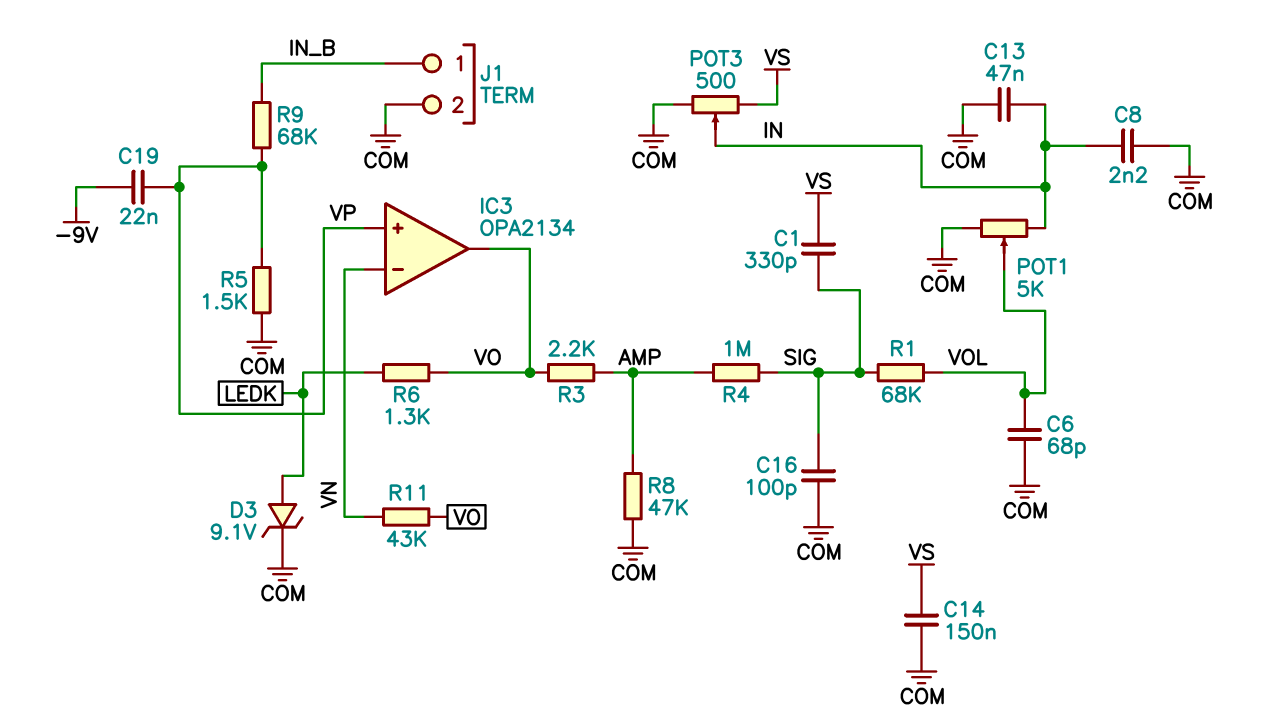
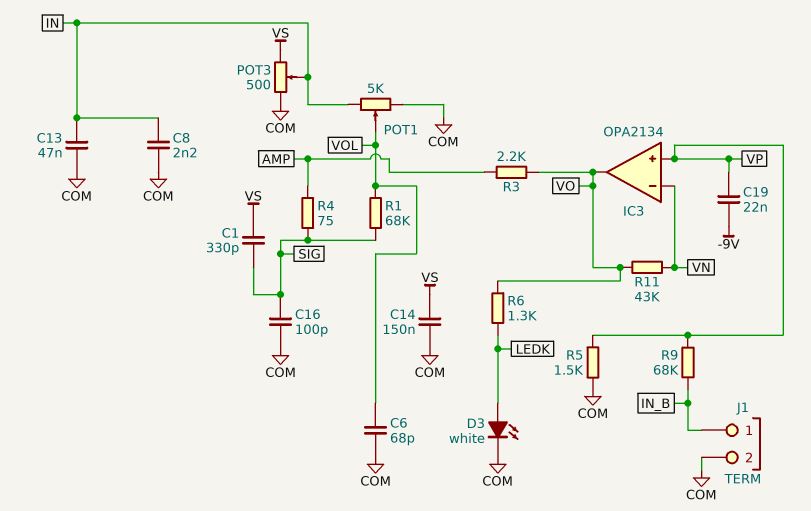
D3: zener 9.1V (A LEDK, K COM) -> LED white (A LEDK, K COM)
R4: 1M (AMP, SIG) -> 75 (AMP, SIG)
R8: 47k (AMP, COM) -> none

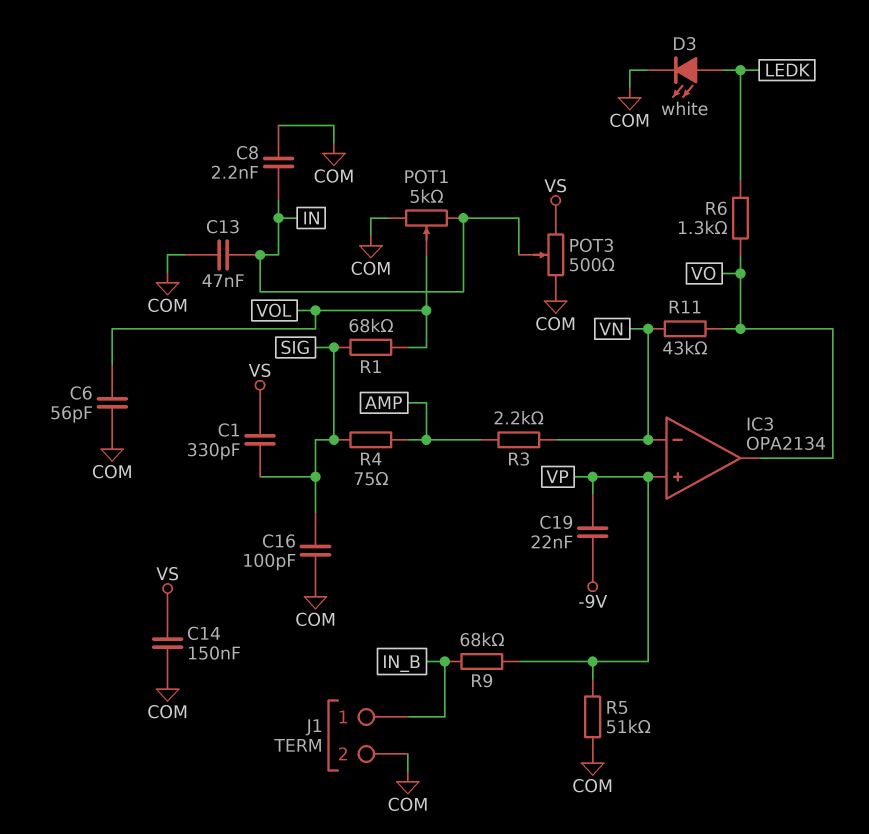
C6: 68pF (COM, VOL) -> 56pF (COM, VOL)
R3: 2.2k (AMP, VO) -> 2.2k (AMP, VN)
R5: 1.5k (COM, VP) -> 51k (COM, VP)

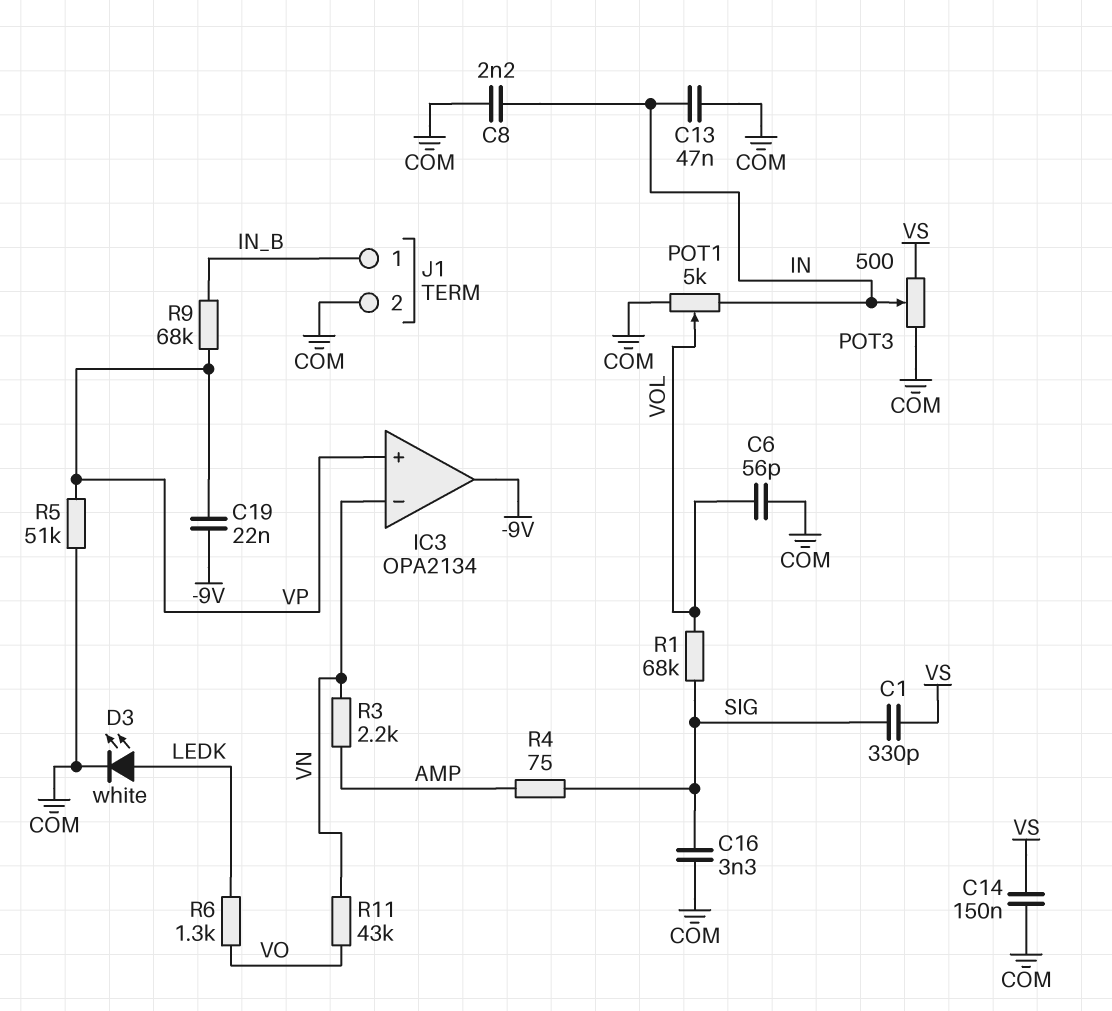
C16: 100pF (COM, SIG) -> 3.3nF (COM, SIG)
IC3 pin out: VO -> -9V

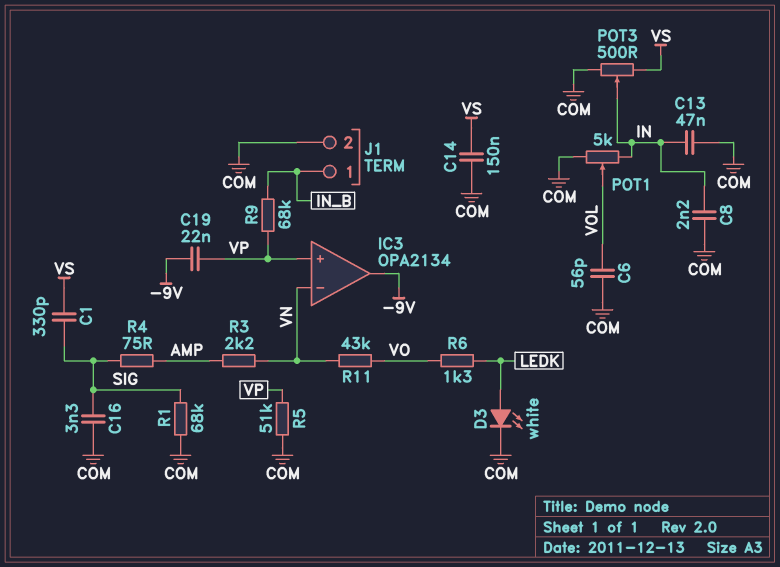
R1: 68k (SIG, VOL) -> 68k (COM, SIG)

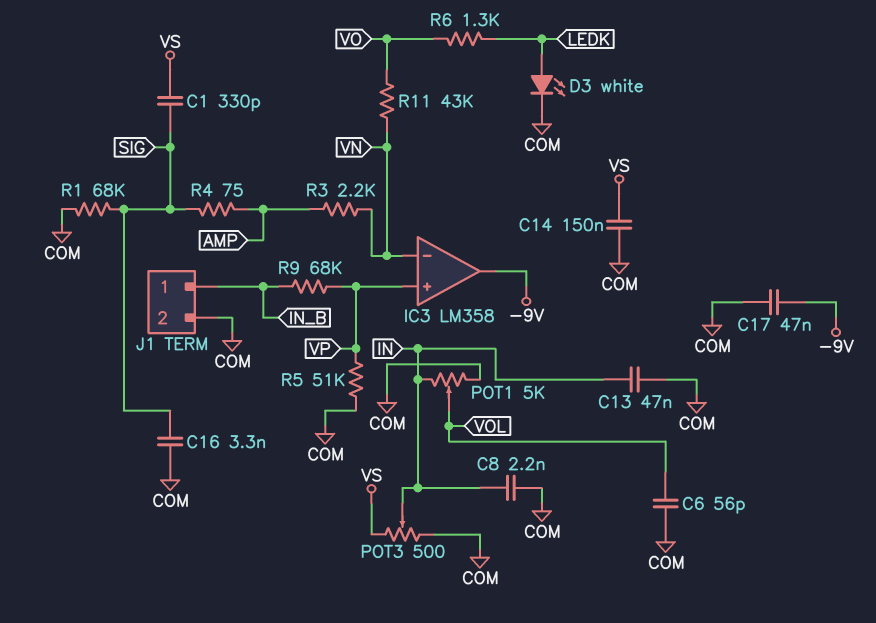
C17: none -> 47nF (-9V, COM)
C19: 22nF (-9V, VP) -> none
IC3: OPA2134 -> LM358

